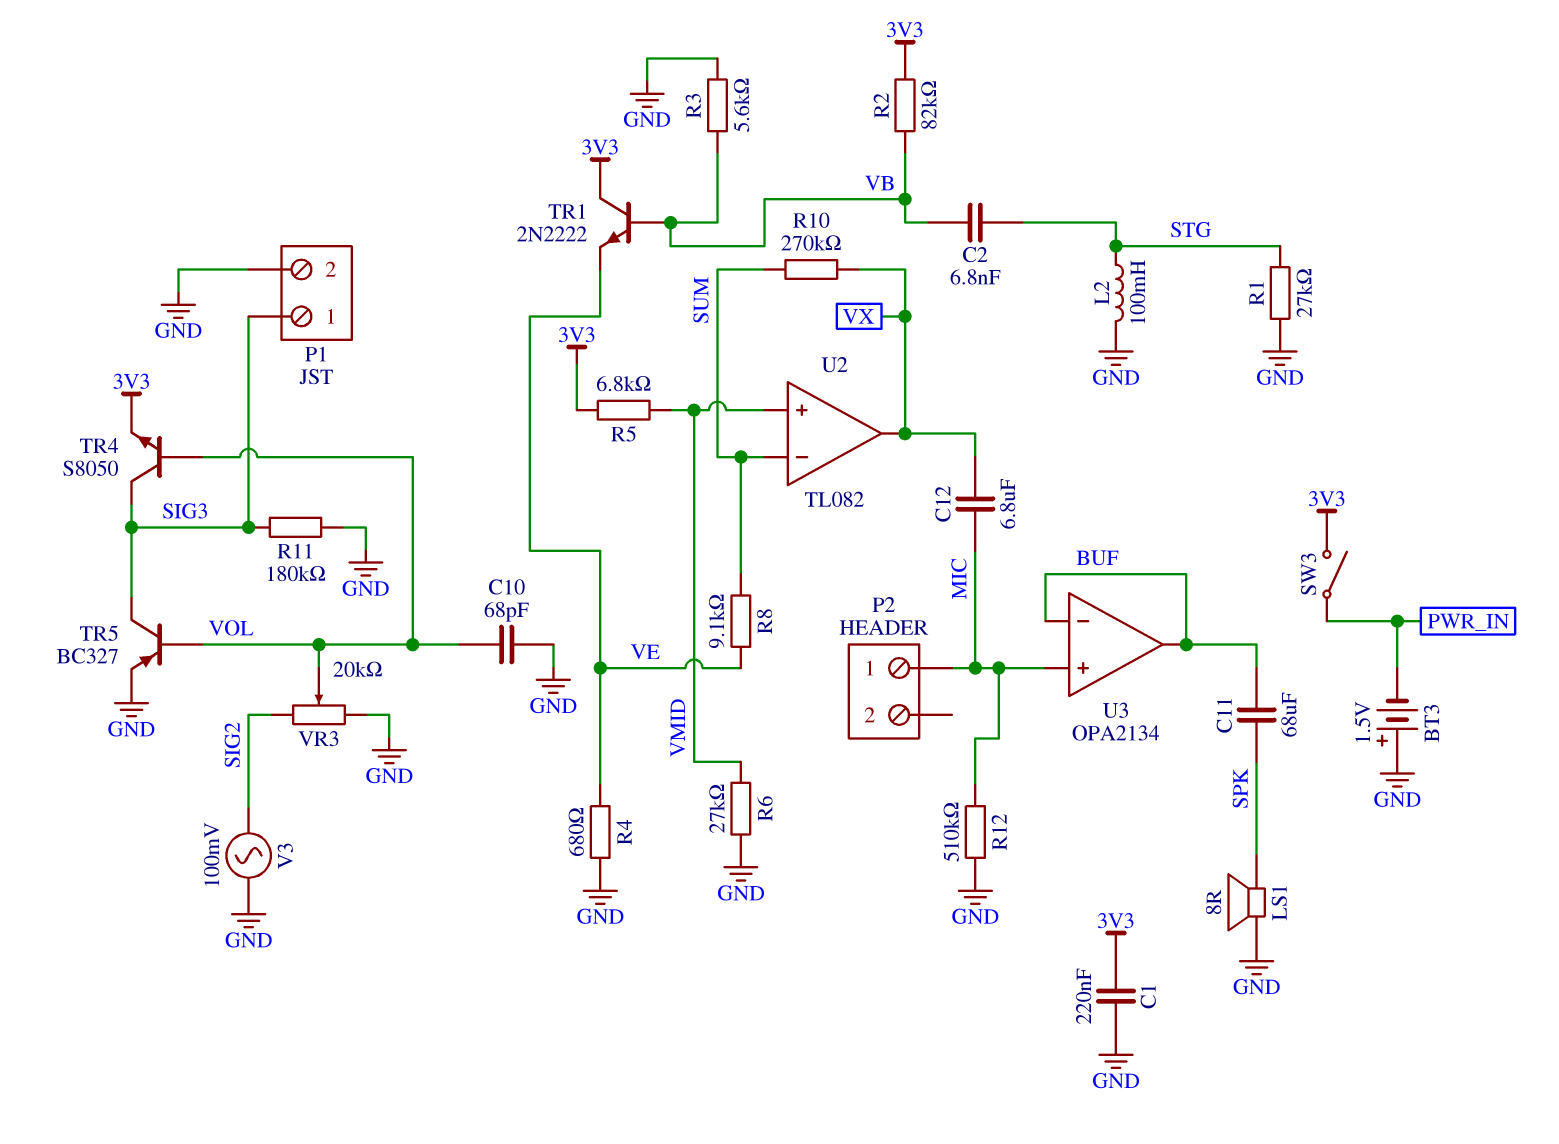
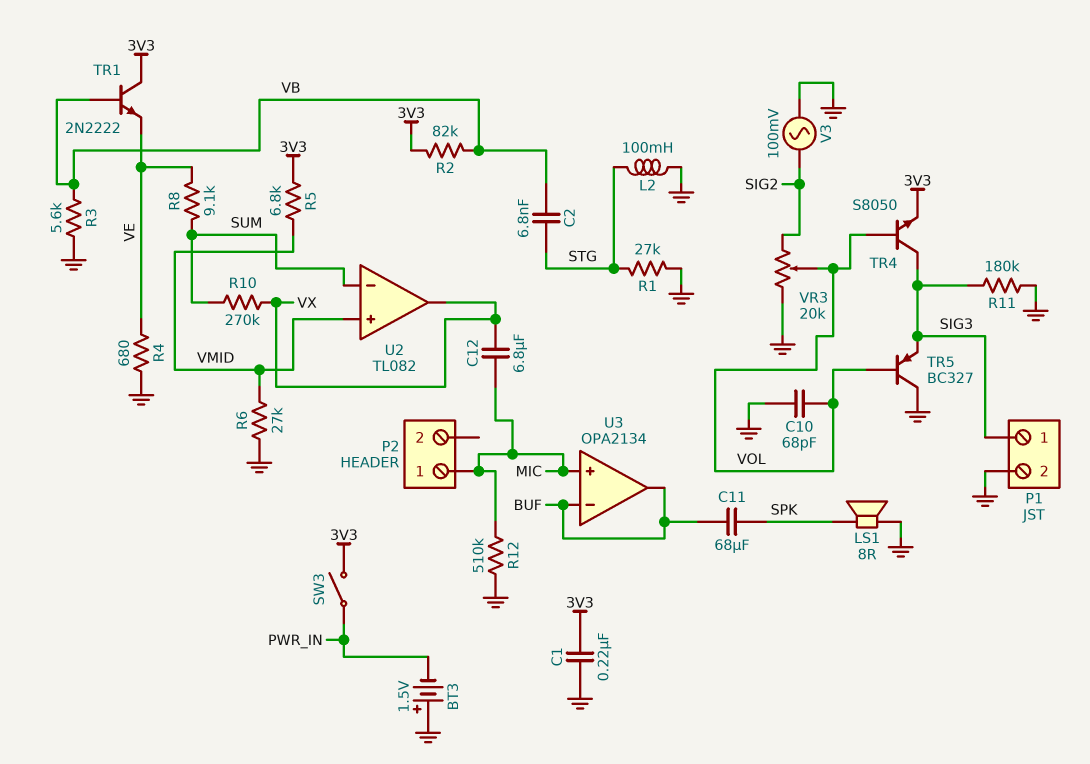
TR5: PNP BC327 (B VOL, C SIG3, E GND) -> PNP BC327 (B VOL, C GND, E SIG3)

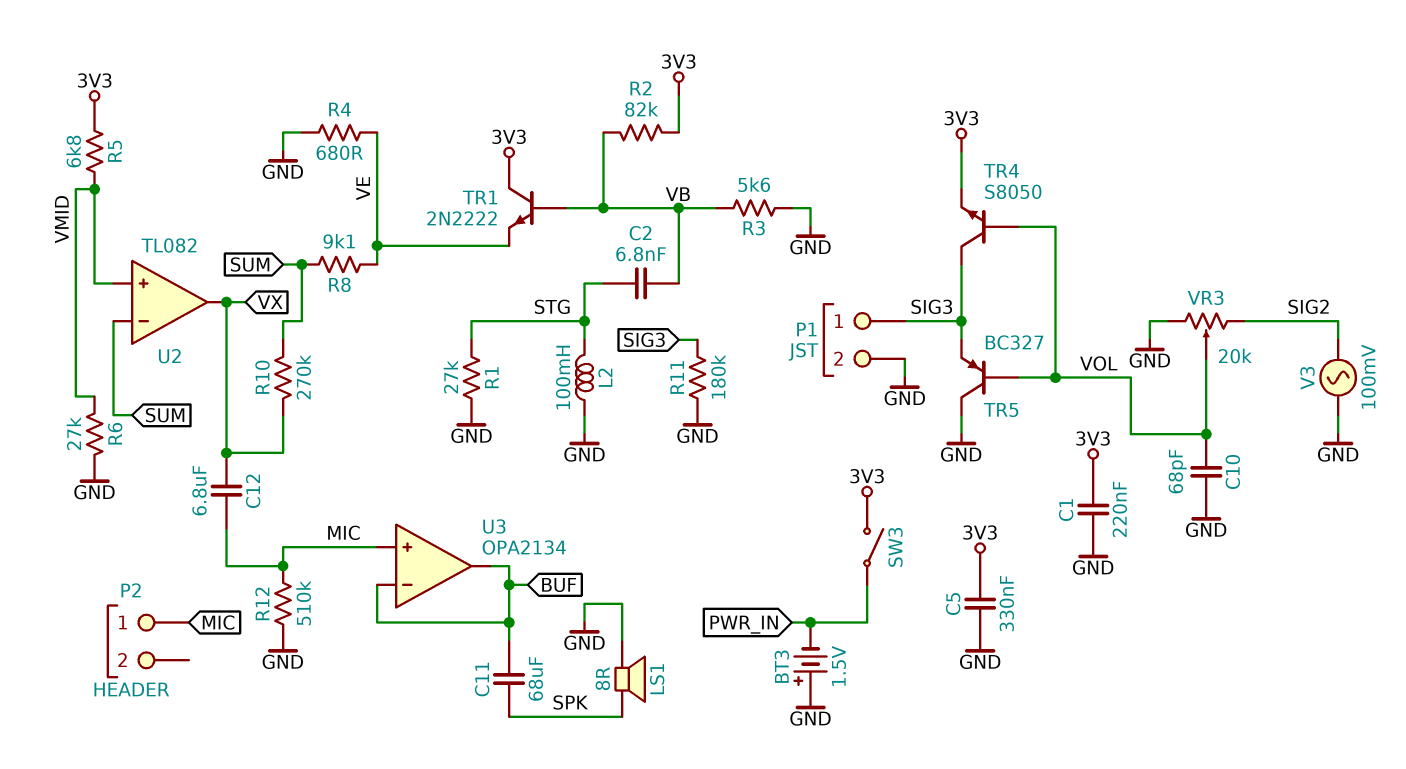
C5: none -> 330nF (3V3, GND)

